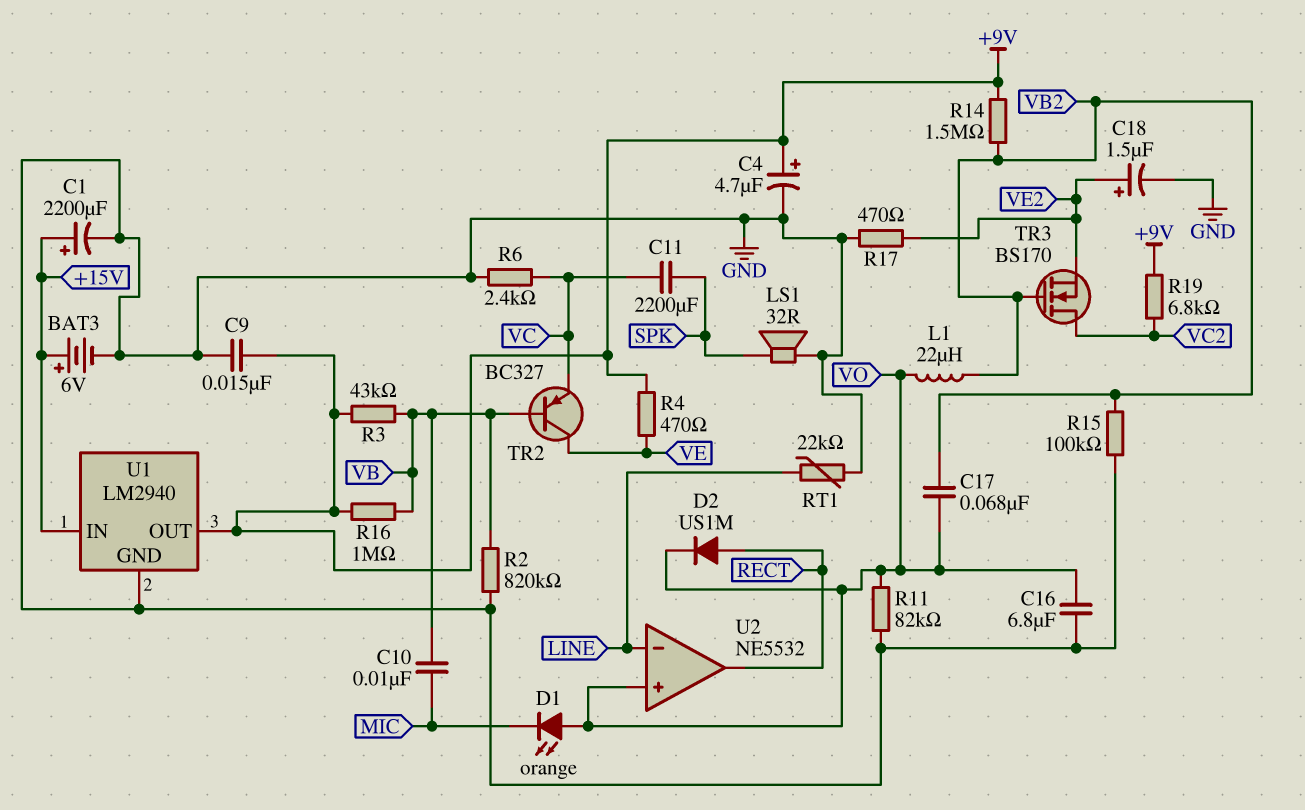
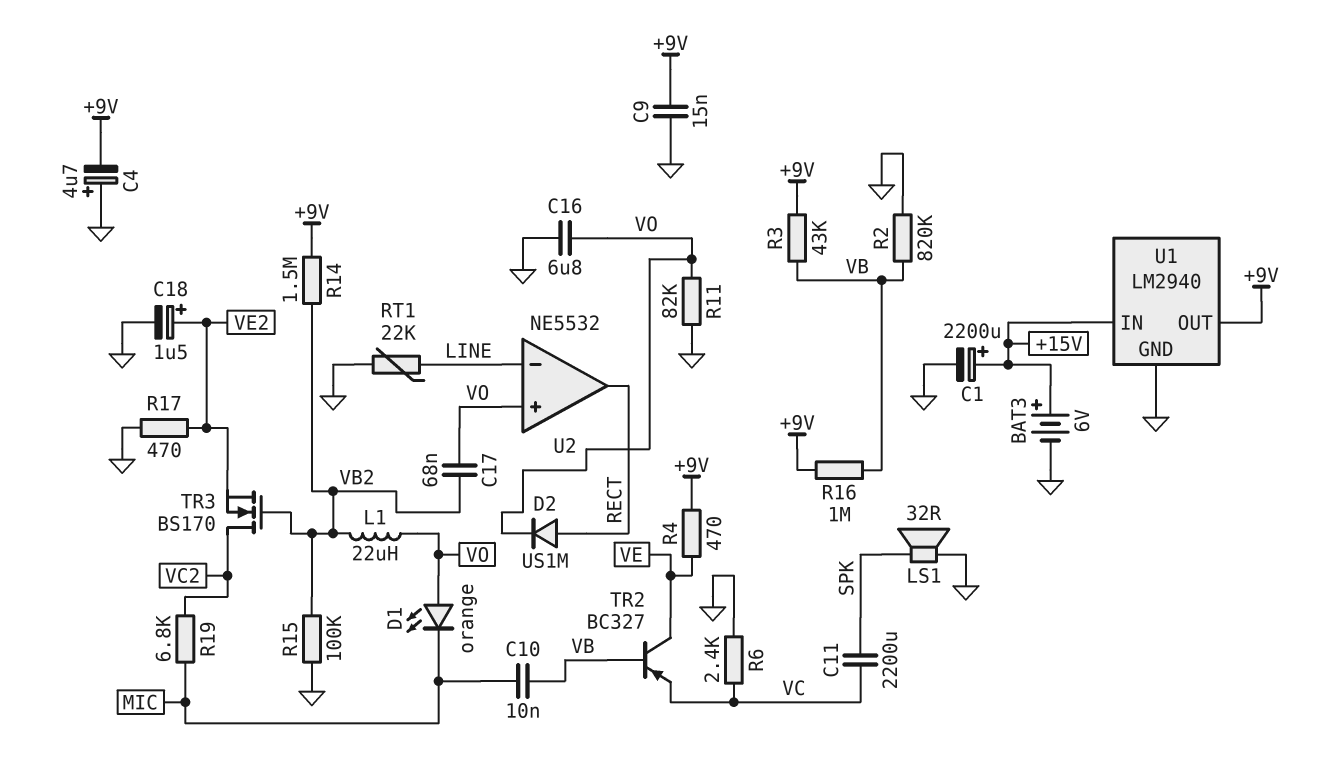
C4: 4.7uF (plus +9V, minus GND) -> 4.7uF (plus GND, minus +9V)
R19: 6.8k (+9V, VC2) -> 6.8k (MIC, VC2)

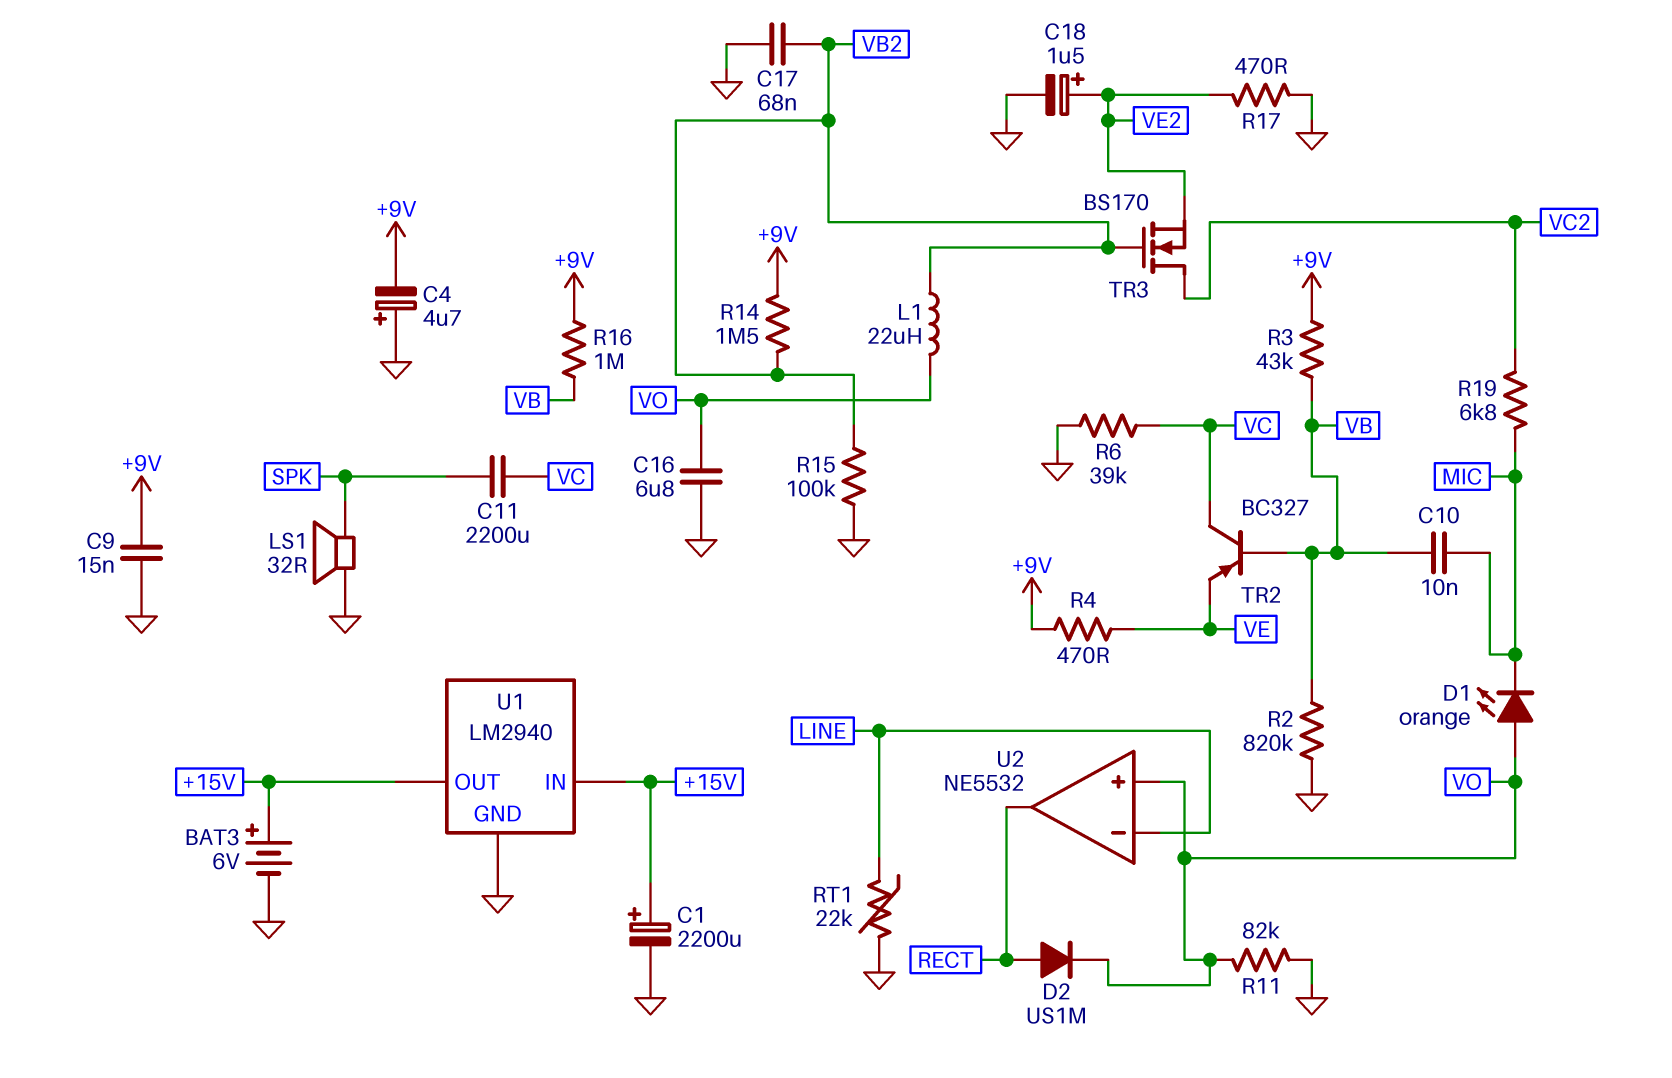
C17: 68nF (VB2, VO) -> 68nF (GND, VB2)
R6: 2.4k (GND, VC) -> 39k (GND, VC)
TR2: PNP BC327 (B VB, C VE, E VC) -> PNP BC327 (B VB, C VC, E VE)
U1 pin OUT: +9V -> +15V

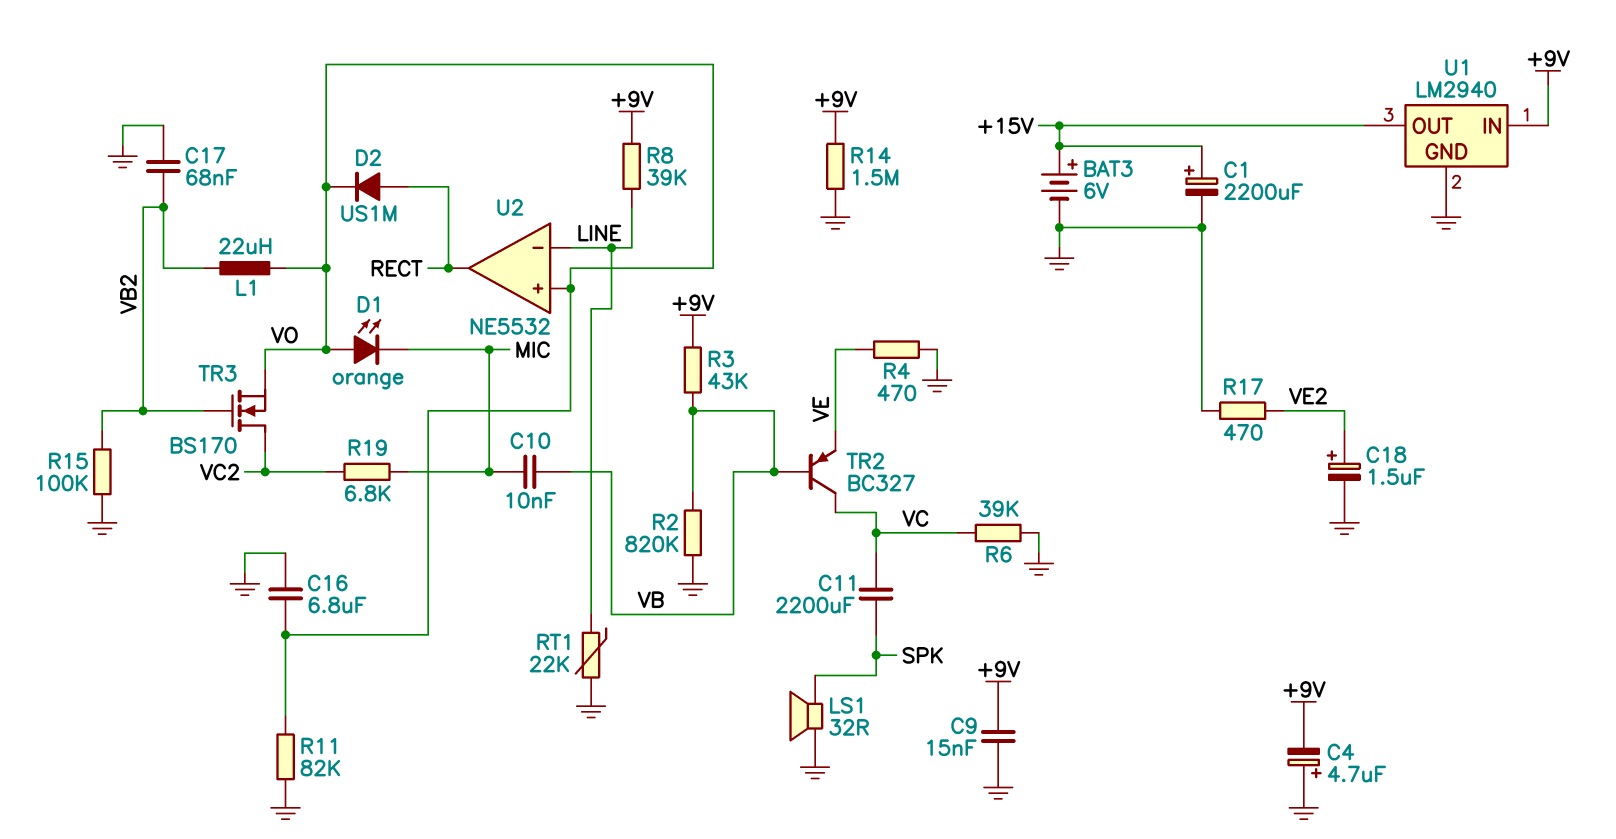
R4: 470 (+9V, VE) -> 470 (GND, VE)
R8: none -> 39k (+9V, LINE)
R14: 1.5M (+9V, VB2) -> 1.5M (+9V, GND)
R16: 1M (+9V, VB) -> none
TR3: NMOS BS170 (G VB2, D VC2, S VE2) -> NMOS BS170 (G VB2, D VC2, S VO)
U1 pin IN: +15V -> +9V

